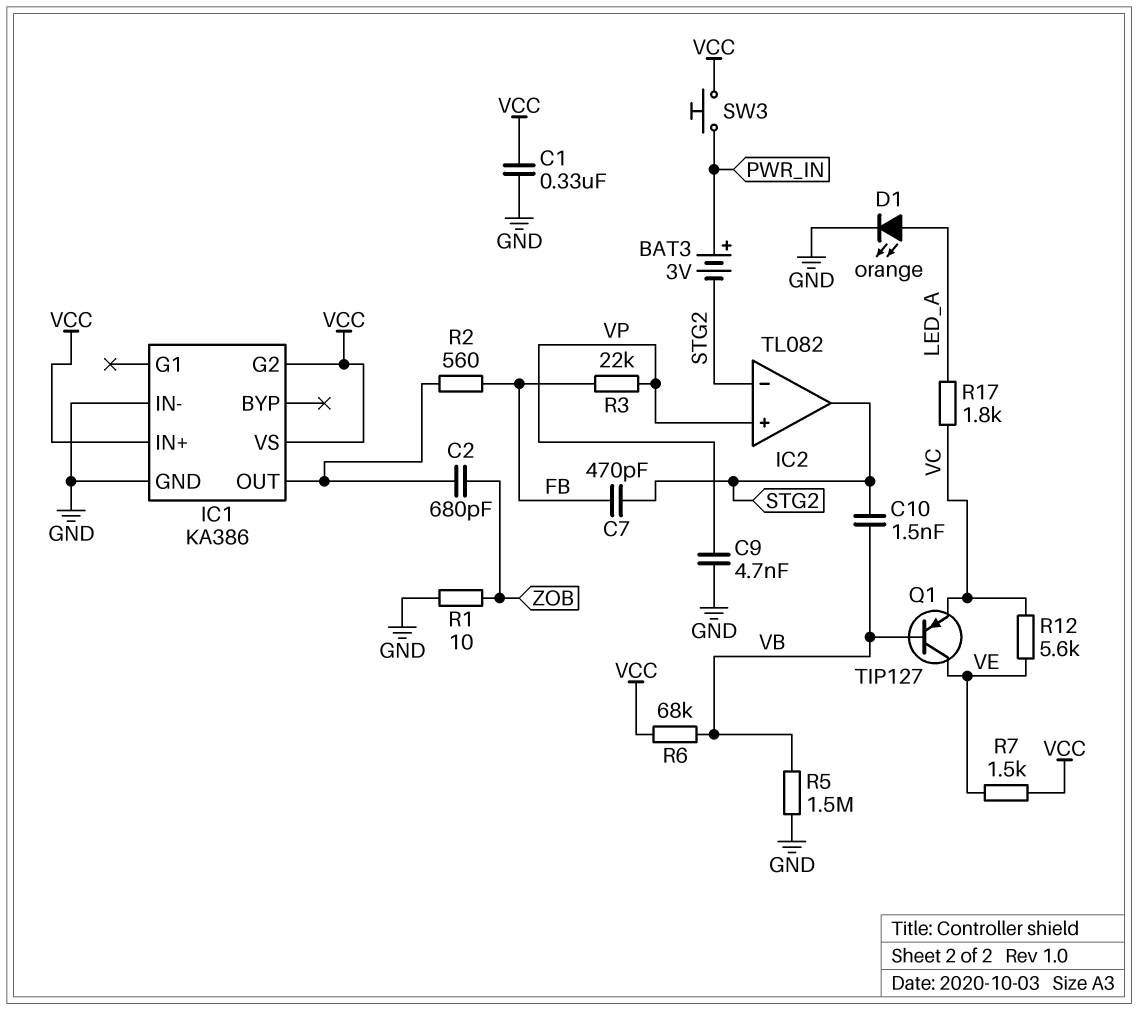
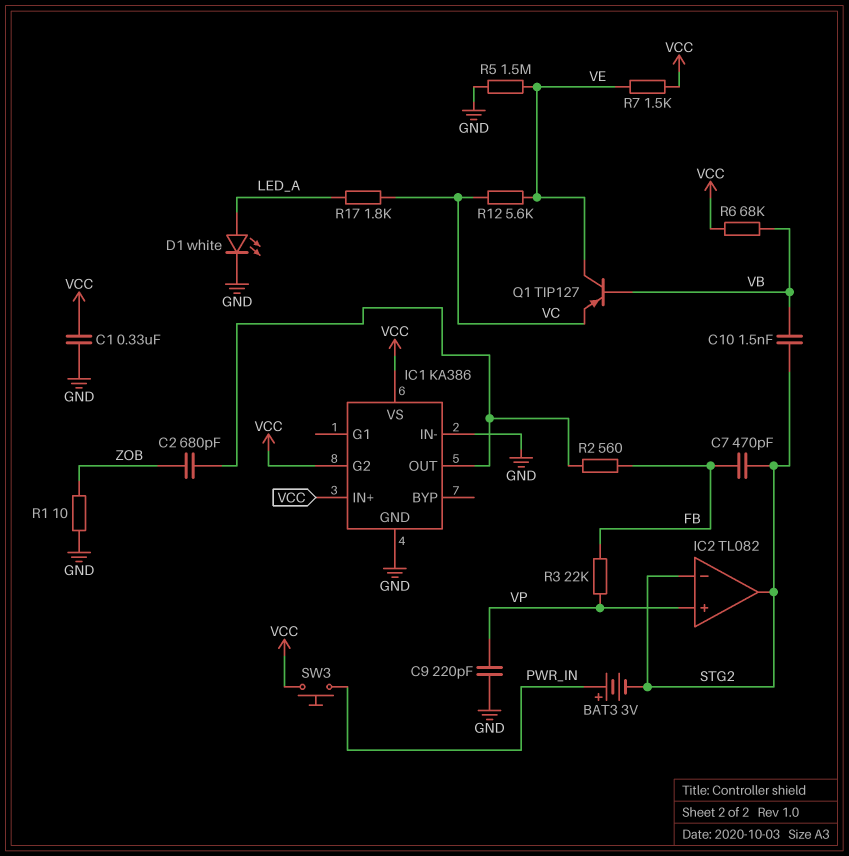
C9: 4.7nF (GND, VP) -> 220pF (GND, VP)
D1: LED orange (A LED_A, K GND) -> LED white (A LED_A, K GND)
R5: 1.5M (GND, VB) -> 1.5M (GND, VE)

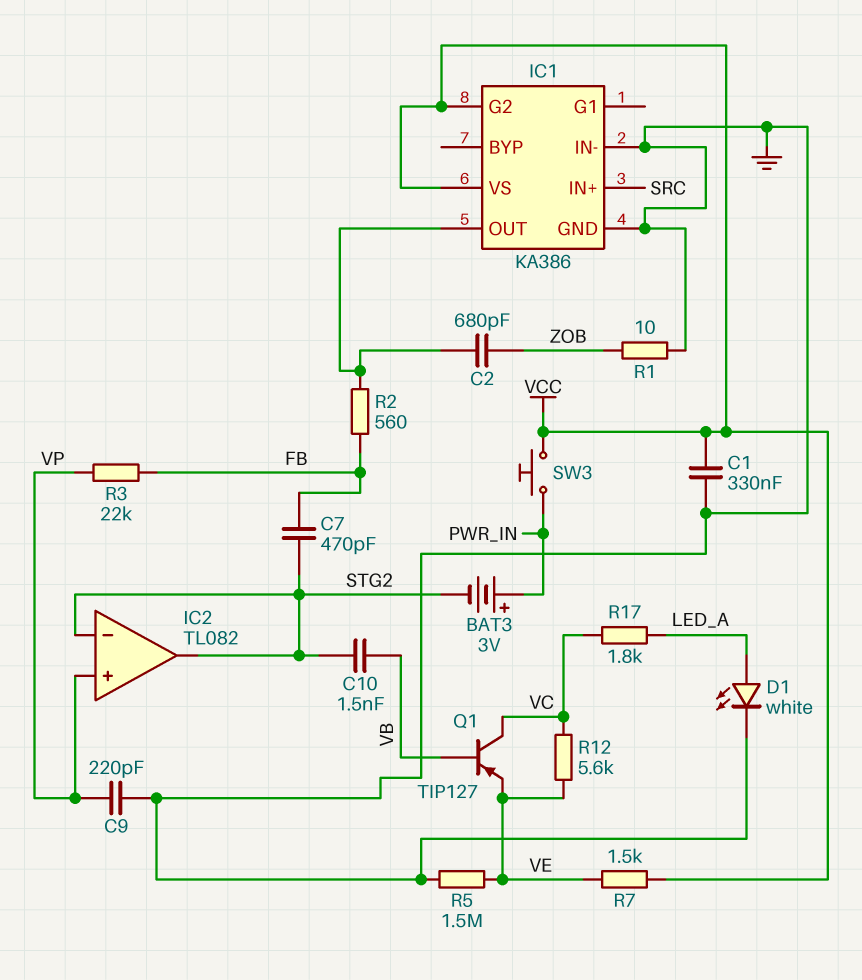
IC1 pin IN+: VCC -> SRC
Q1: PNP TIP127 (B VB, C VE, E VC) -> PNP TIP127 (B VB, C VC, E VE)
R6: 68k (VB, VCC) -> none

